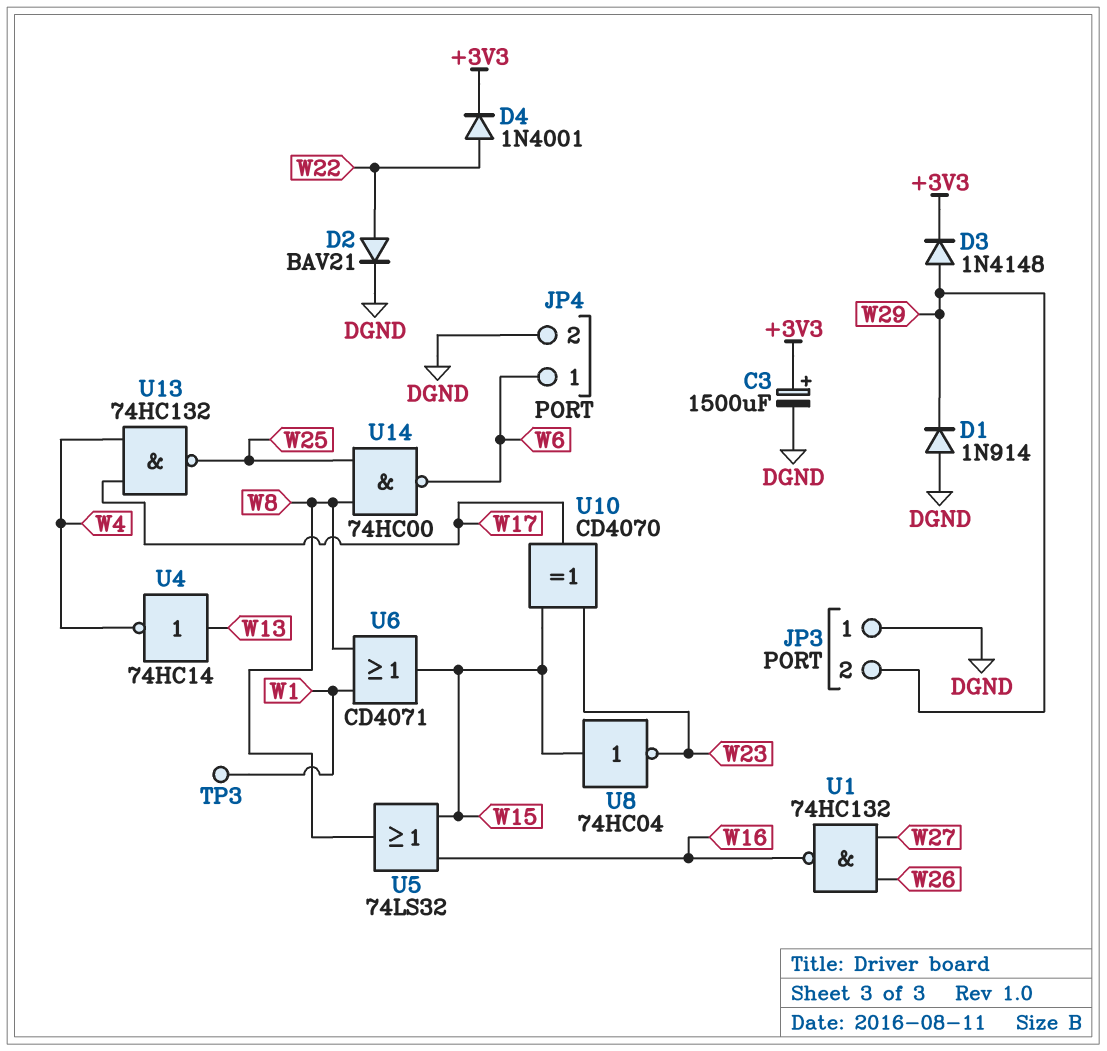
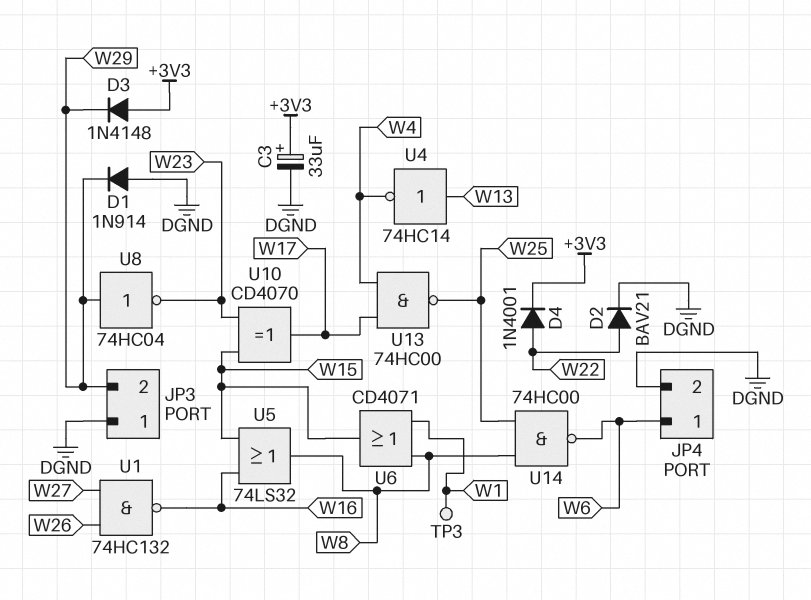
C3: 1500uF (plus +3V3, minus DGND) -> 33uF (plus +3V3, minus DGND)
D3: diode 1N4148 (A W29, K +3V3) -> diode 1N4148 (A +3V3, K W29)
U8: NOT 74HC04 (in W15, out W23) -> NOT 74HC04 (in W29, out W23)
U13: NAND 74HC132 (in W4, in W17, out W25) -> NAND 74HC00 (in W4, in W17, out W25)

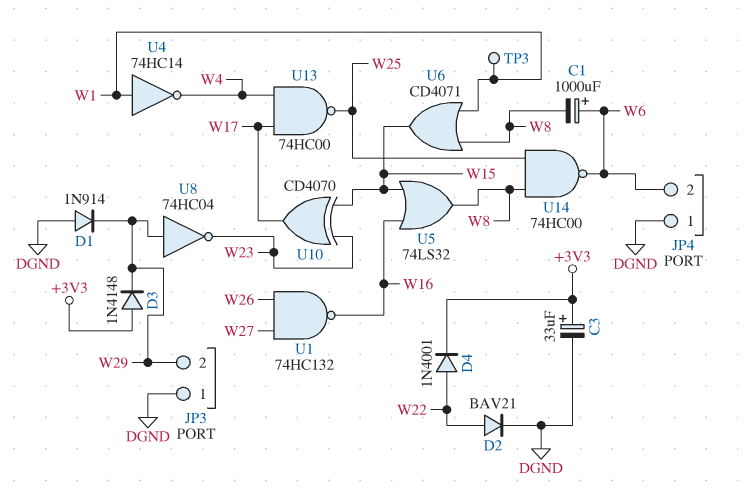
C1: none -> 1000uF (plus W6, minus W8)
JP4 pin 1: W6 -> DGND
JP4 pin 2: DGND -> W6
U4: NOT 74HC14 (in W13, out W4) -> NOT 74HC14 (in W1, out W4)

